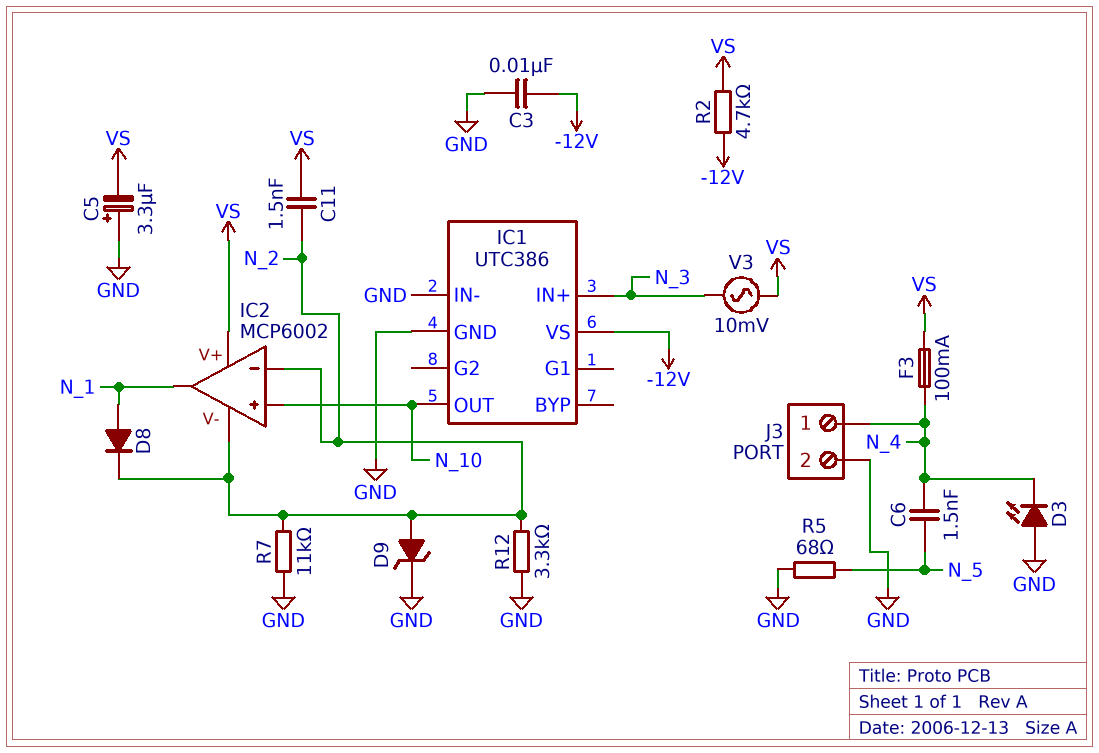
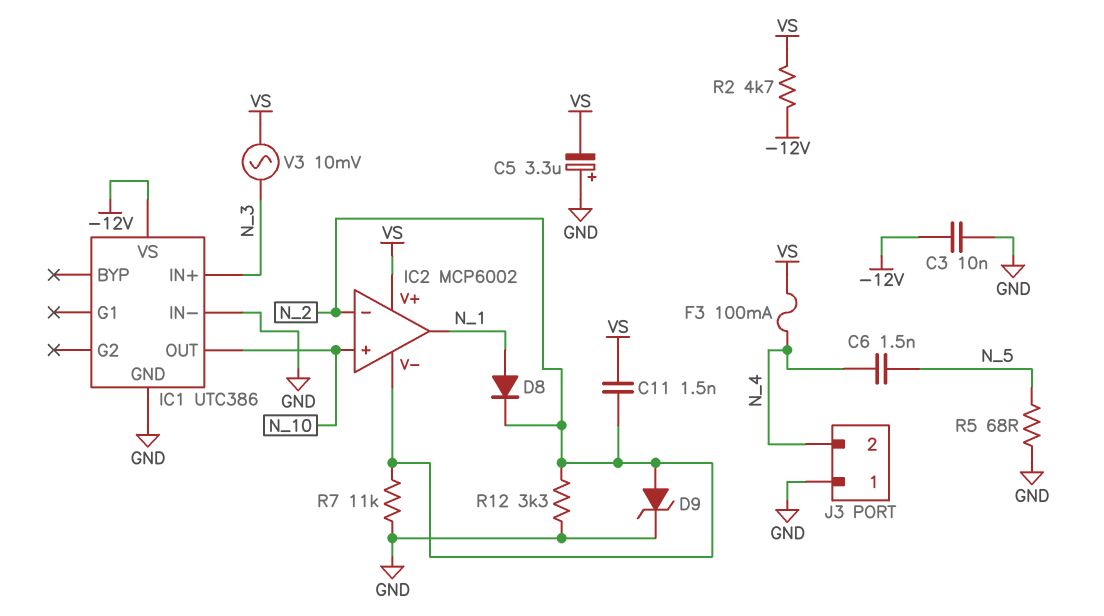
D3: LED (A GND, K N_4) -> none
J3 pin 1: N_4 -> GND
J3 pin 2: GND -> N_4

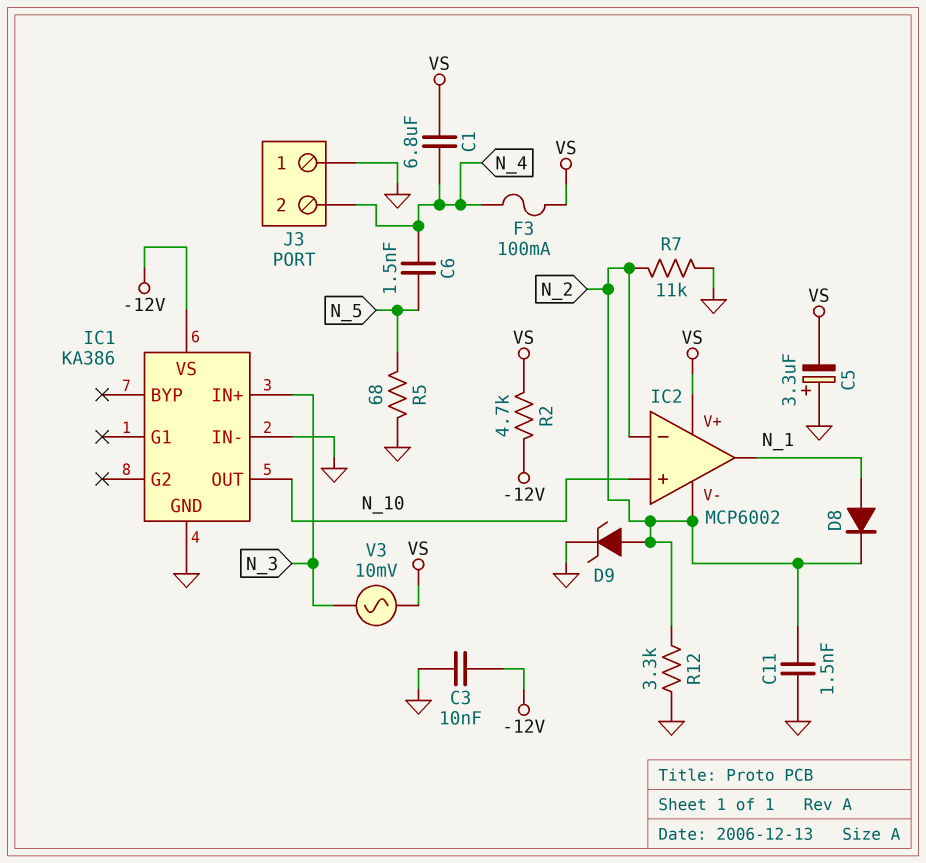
C1: none -> 6.8uF (N_4, VS)
C11: 1.5nF (N_2, VS) -> 1.5nF (GND, N_2)
IC1: UTC386 -> KA386

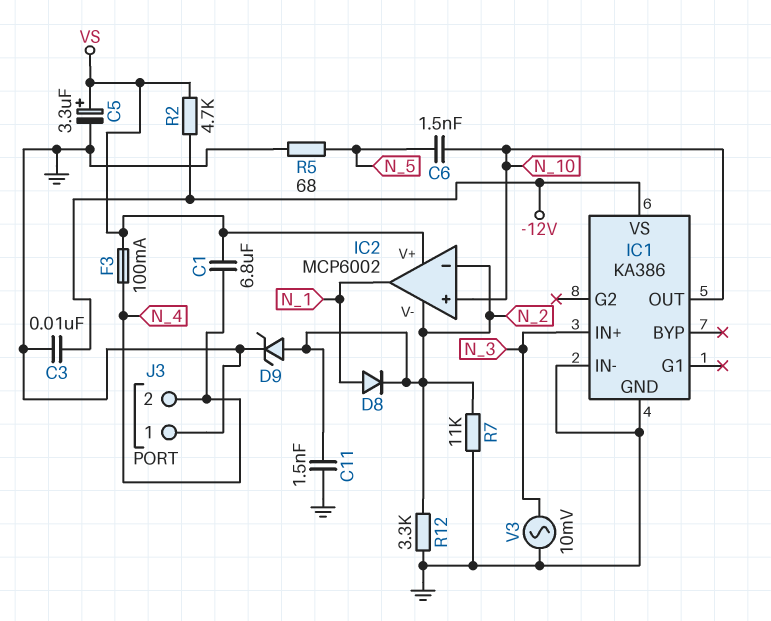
C5: 3.3uF (plus GND, minus VS) -> 3.3uF (plus VS, minus GND)
C6: 1.5nF (N_4, N_5) -> 1.5nF (N_5, N_10)
V3: AC 10mV (N_3, VS) -> AC 10mV (GND, N_3)

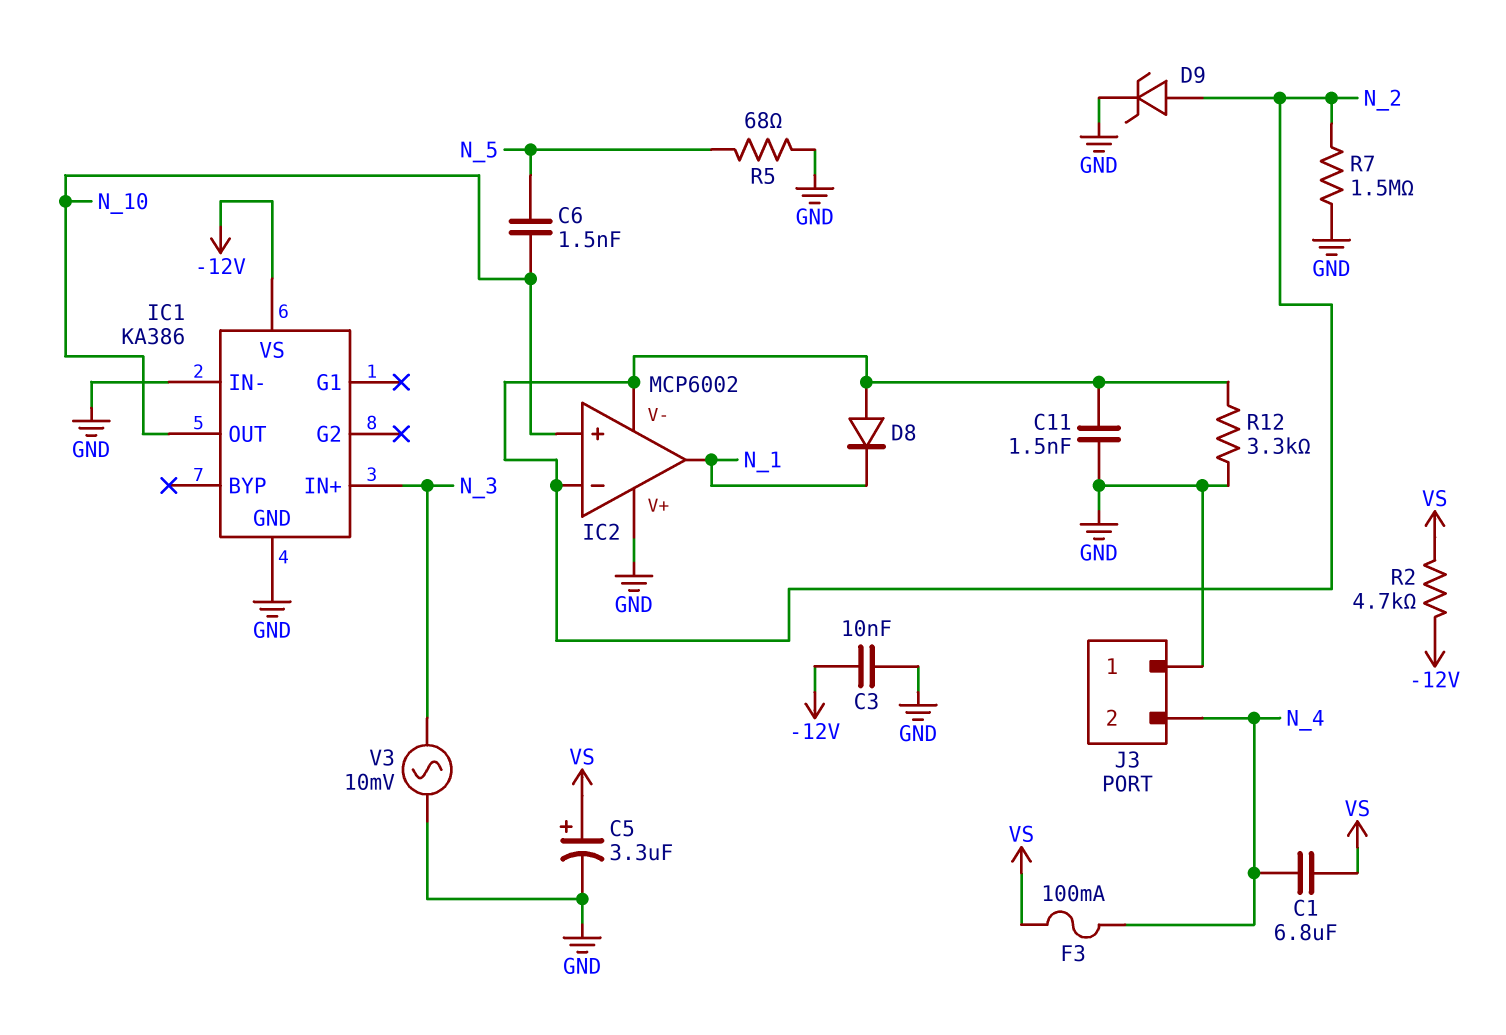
D8: diode (A N_1, K N_2) -> diode (A N_2, K N_1)
IC2 pin V+: VS -> GND
R7: 11k (GND, N_2) -> 1.5M (GND, N_2)

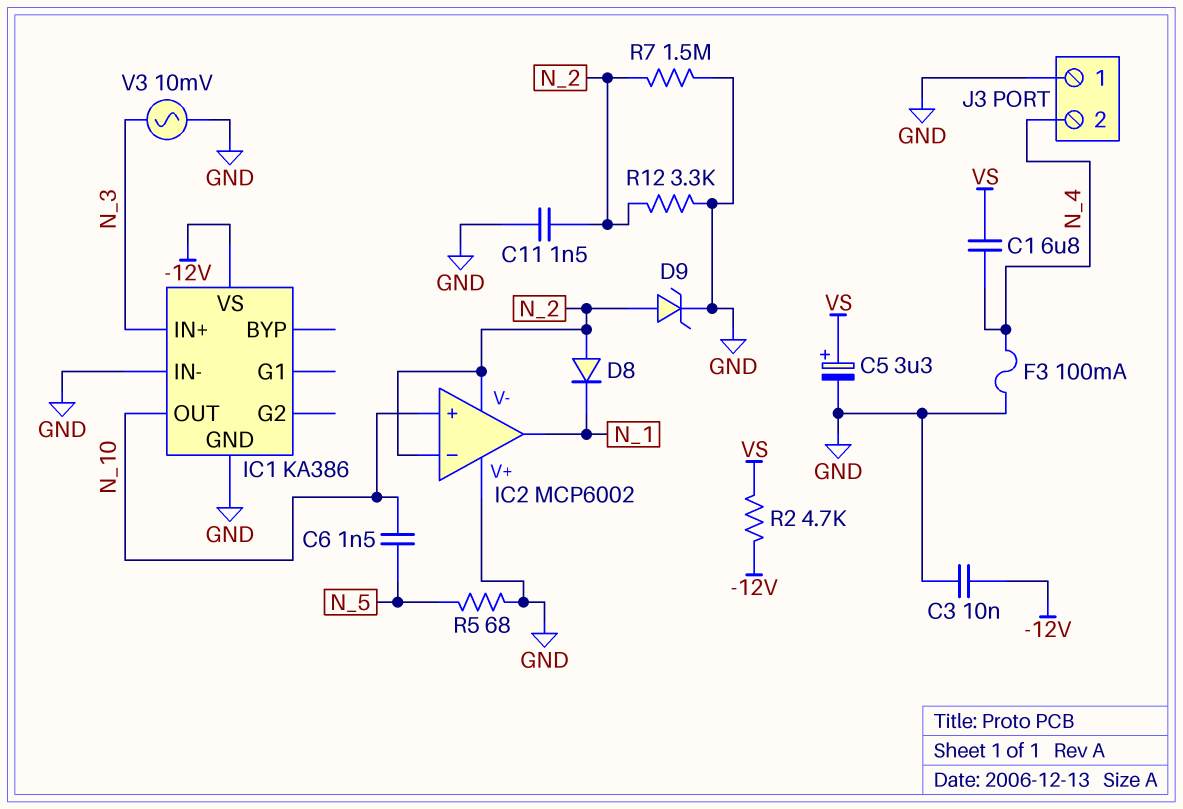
F3: 100mA (N_4, VS) -> 100mA (GND, N_4)

